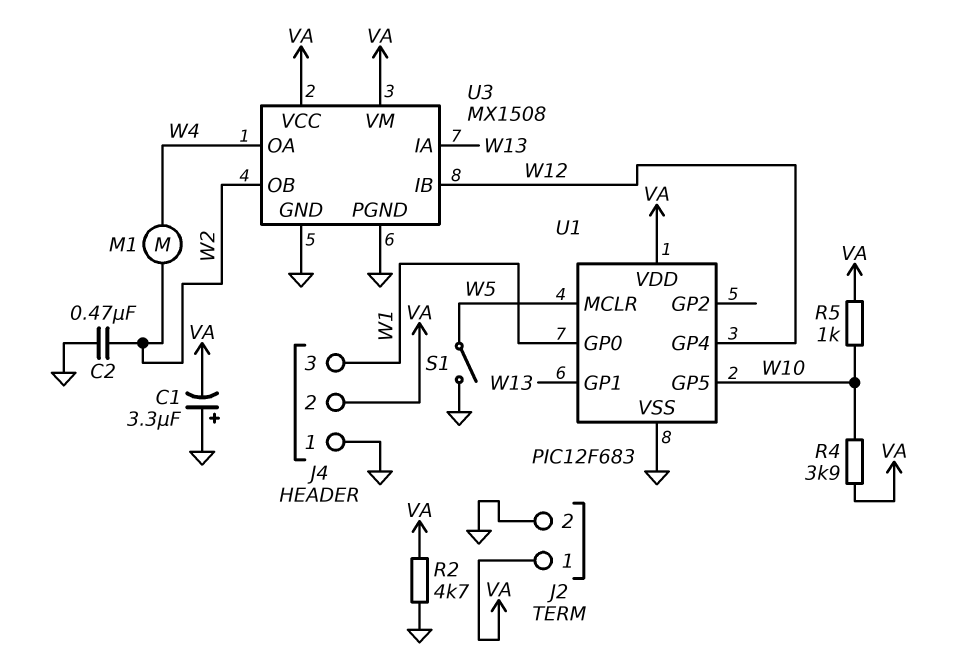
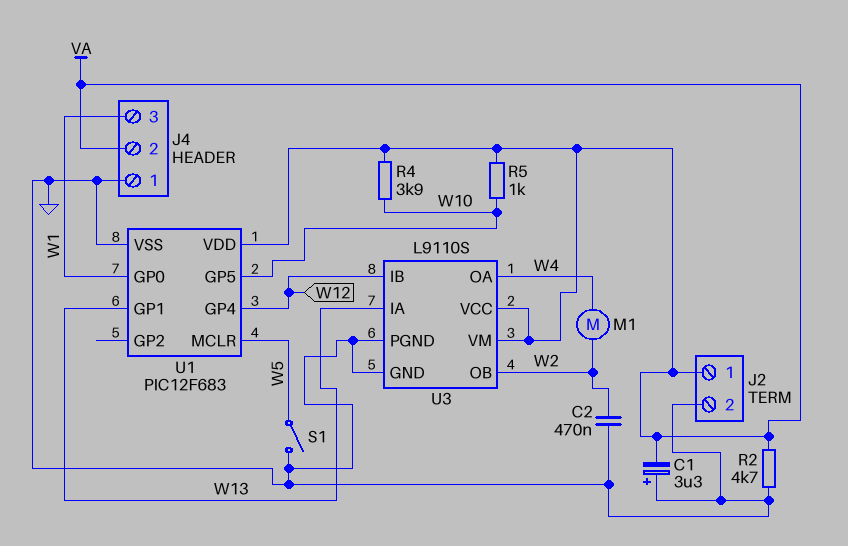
U3: MX1508 -> L9110S

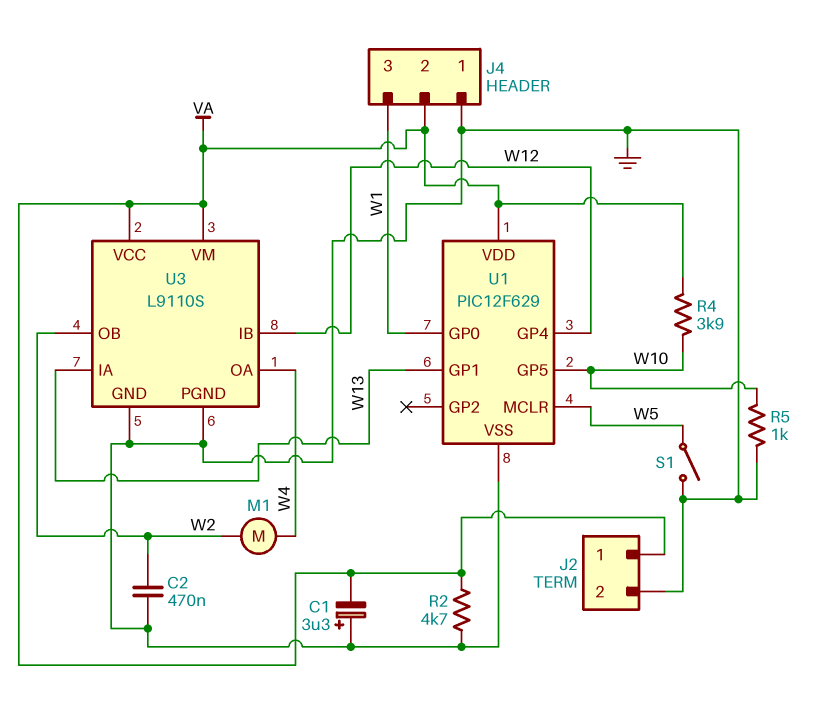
R5: 1k (VA, W10) -> 1k (GND, W10)
U1: PIC12F683 -> PIC12F629

